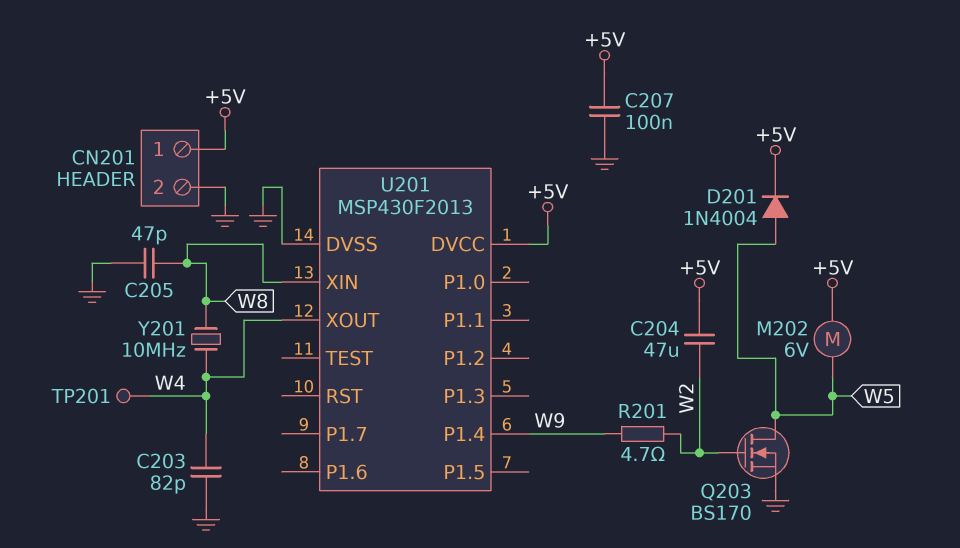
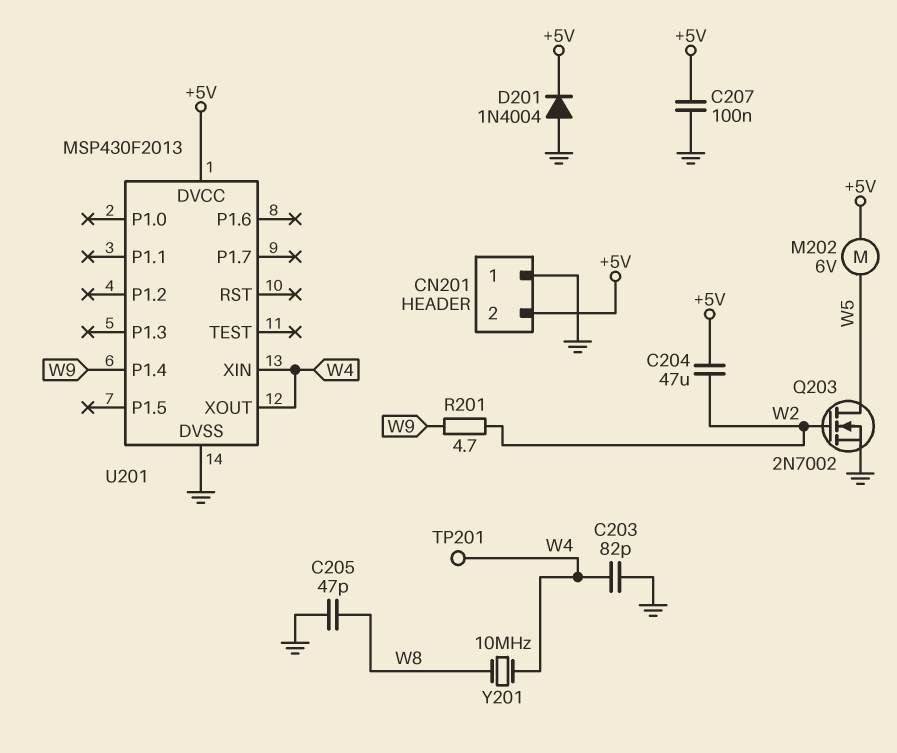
CN201 pin 1: +5V -> GND
CN201 pin 2: GND -> +5V
D201: diode 1N4004 (A W5, K +5V) -> diode 1N4004 (A GND, K +5V)
Q203: NMOS BS170 (G W2, D W5, S GND) -> NMOS 2N7002 (G W2, D W5, S GND)
U201 pin XIN: W8 -> W4

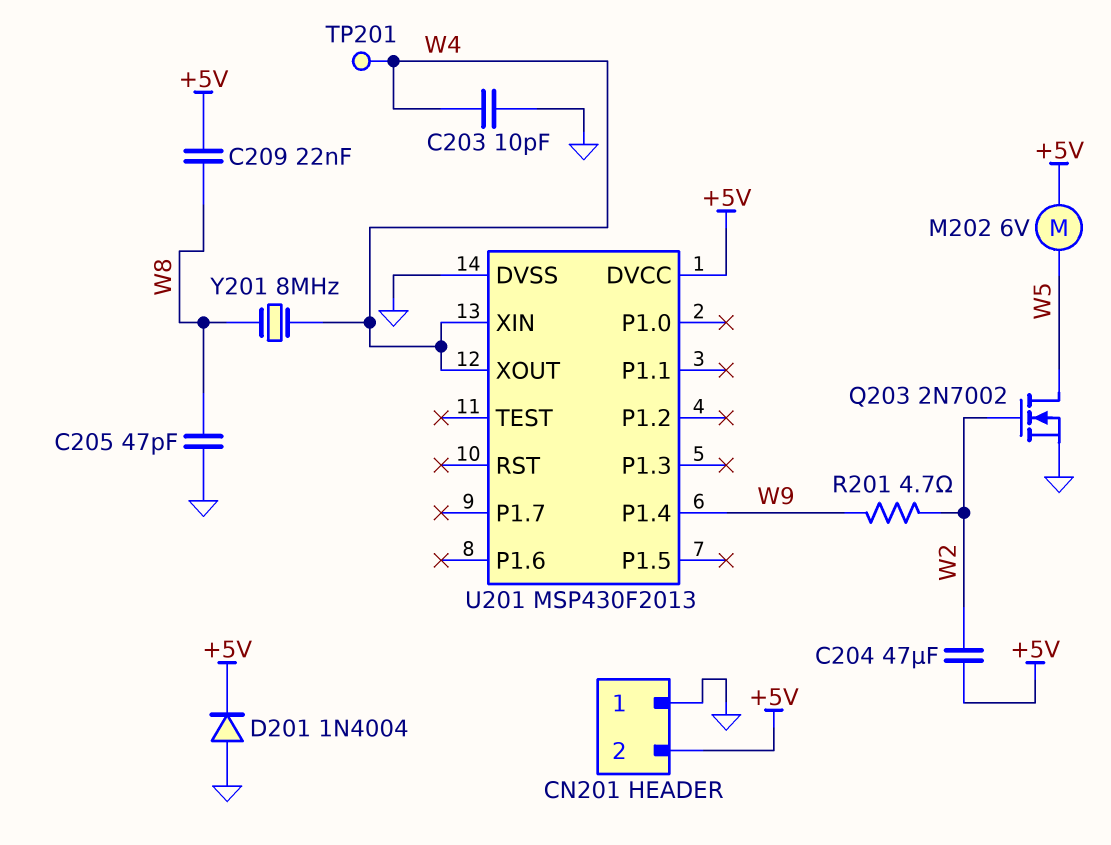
C203: 82pF (GND, W4) -> 10pF (GND, W4)
C207: 100nF (+5V, GND) -> none
C209: none -> 22nF (+5V, W8)
Y201: 10MHz (W4, W8) -> 8MHz (W4, W8)

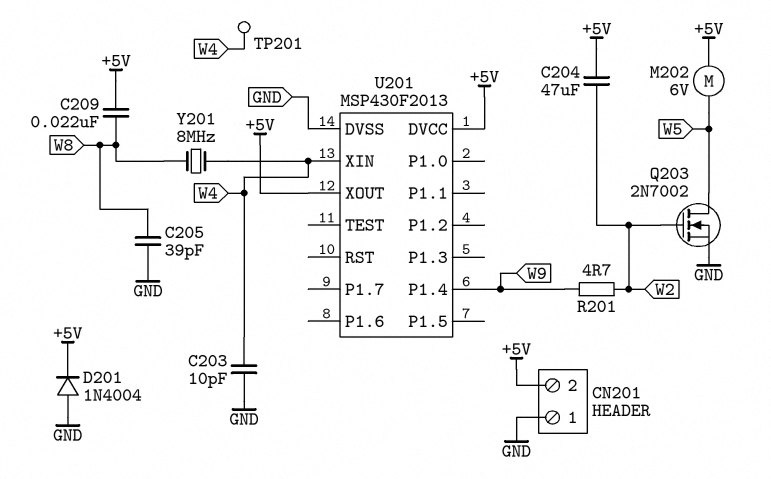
C205: 47pF (GND, W8) -> 39pF (GND, W8)
U201 pin XOUT: W4 -> +5V

